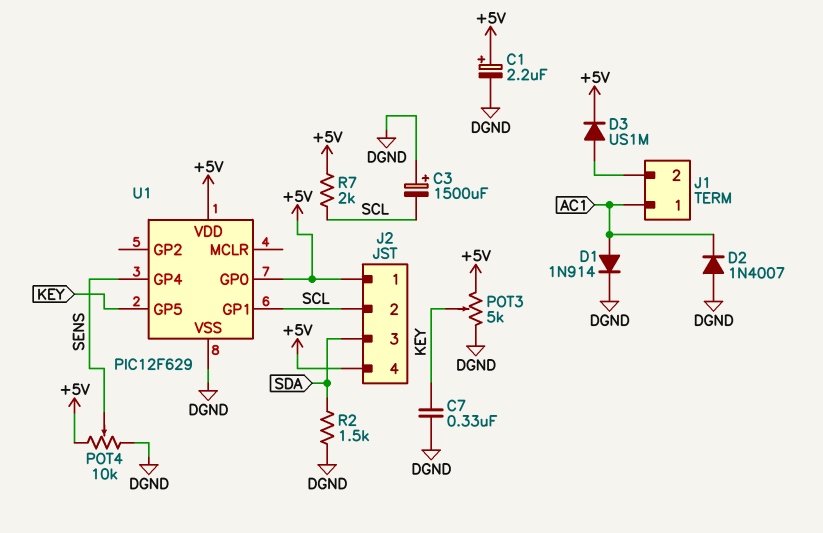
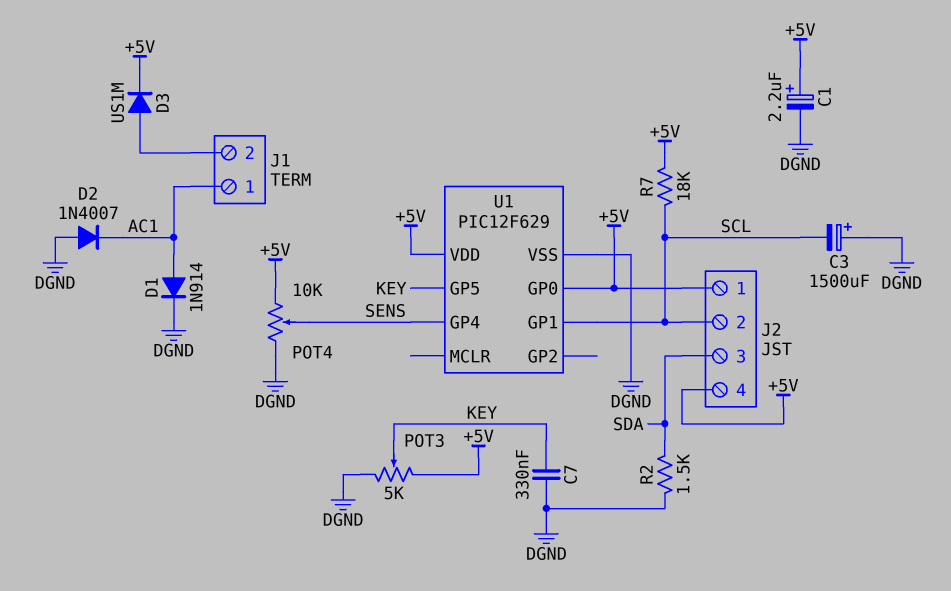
R7: 2k (+5V, SCL) -> 18k (+5V, SCL)

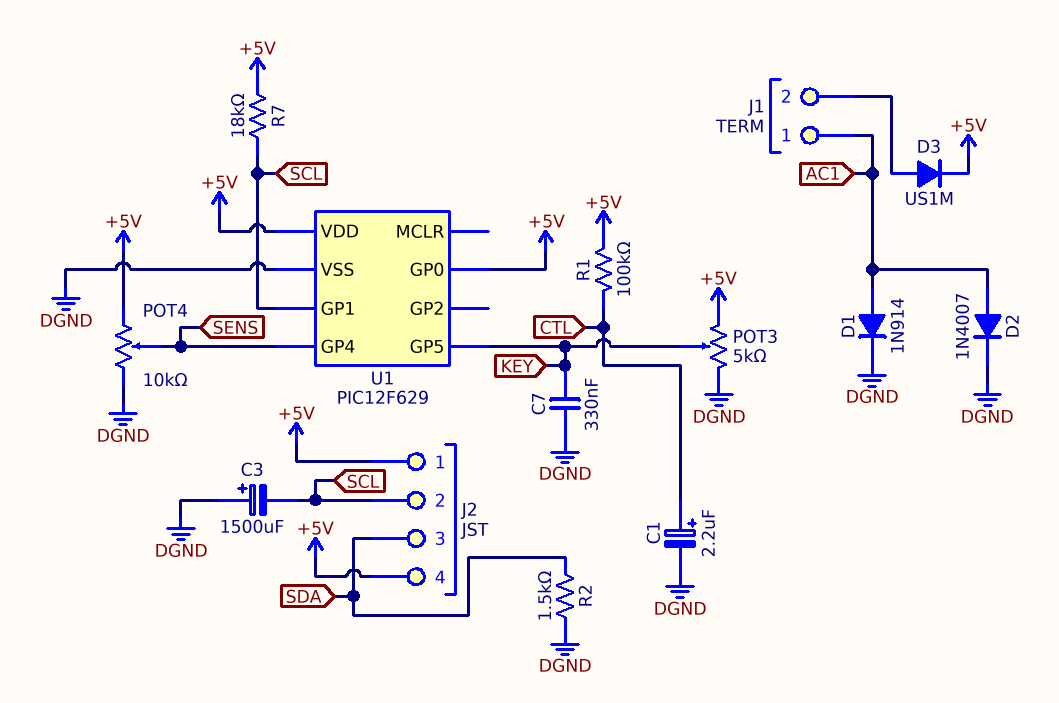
C1: 2.2uF (plus +5V, minus DGND) -> 2.2uF (plus CTL, minus DGND)
D2: diode 1N4007 (A DGND, K AC1) -> diode 1N4007 (A AC1, K DGND)
R1: none -> 100k (+5V, CTL)

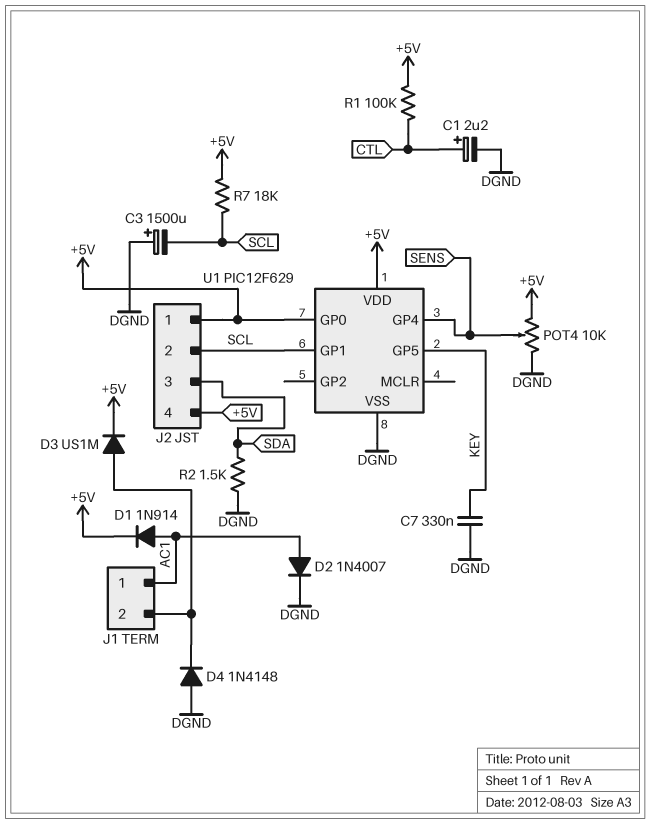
D1: diode 1N914 (A AC1, K DGND) -> diode 1N914 (A AC1, K +5V)
D4: none -> diode 1N4148 (A DGND, K J1/2)
POT3: 5k (+5V, DGND, wiper KEY) -> none

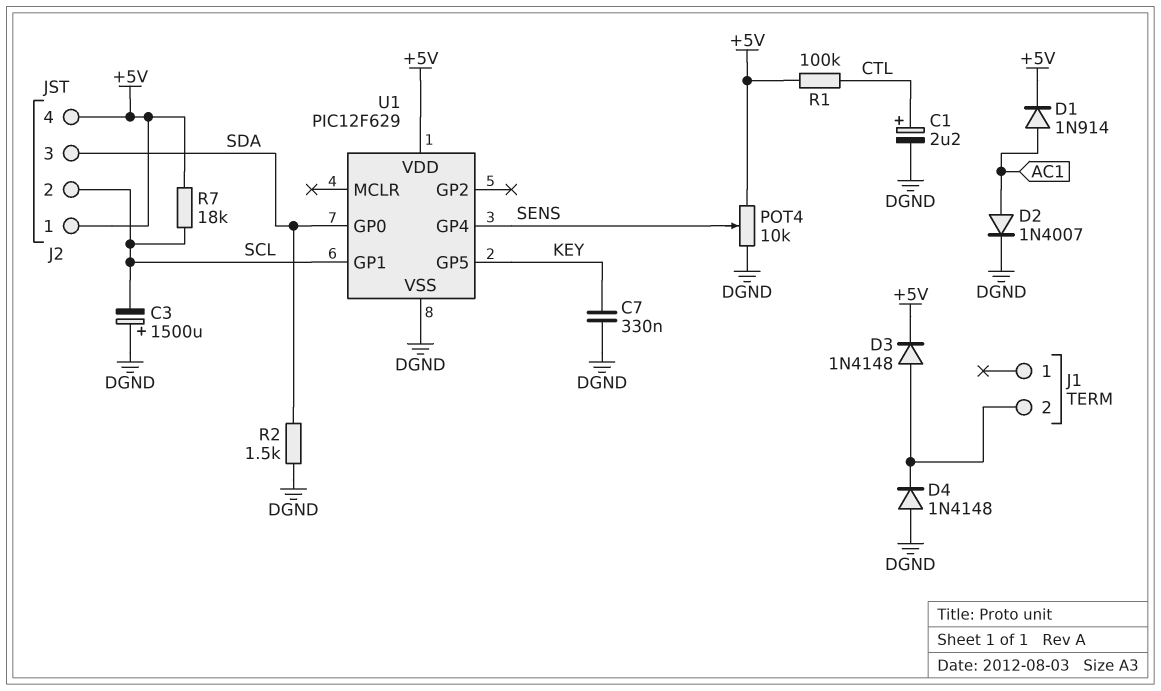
D3: diode US1M (A J1/2, K +5V) -> diode 1N4148 (A J1/2, K +5V)
J1 pin 1: AC1 -> none
U1 pin GP0: +5V -> SDA

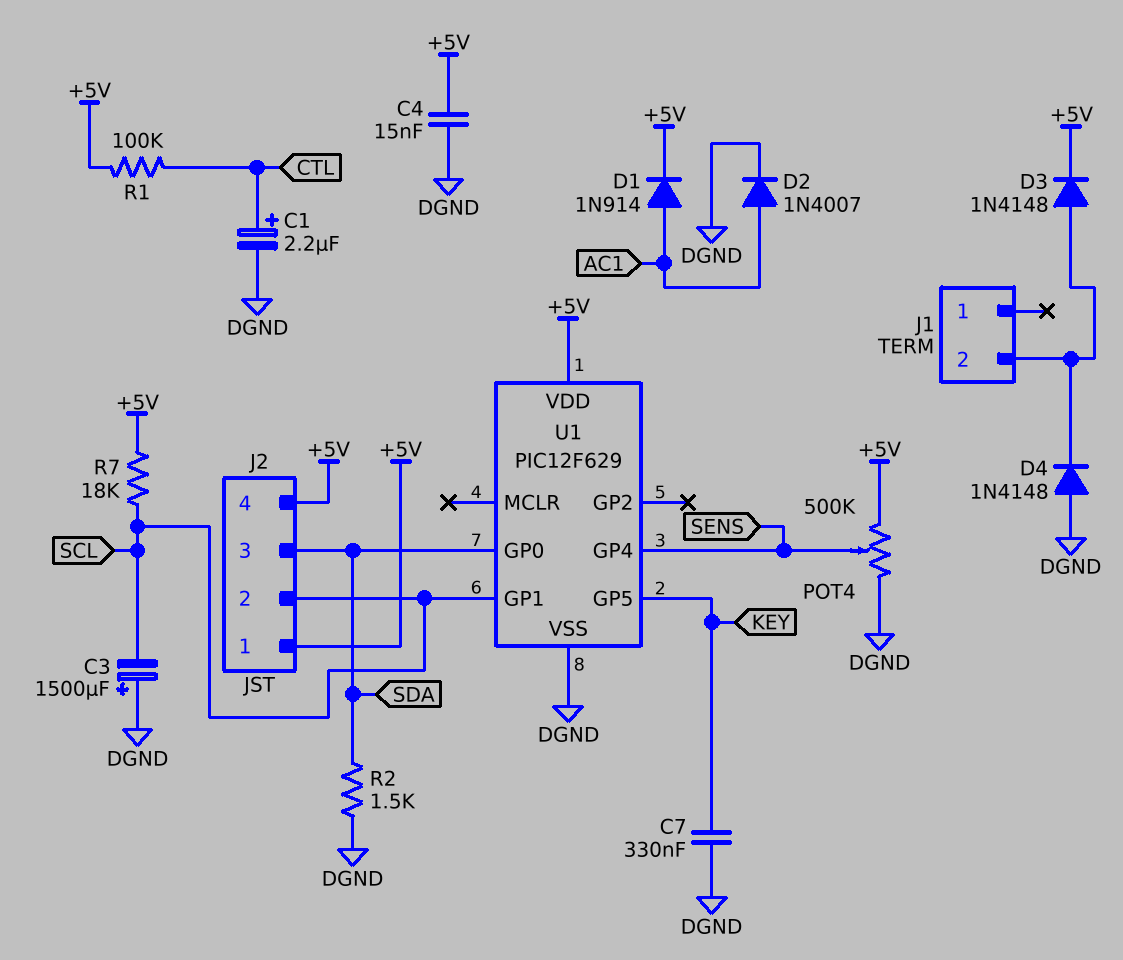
C4: none -> 15nF (+5V, DGND)
POT4: 10k (+5V, DGND, wiper SENS) -> 500k (+5V, DGND, wiper SENS)

